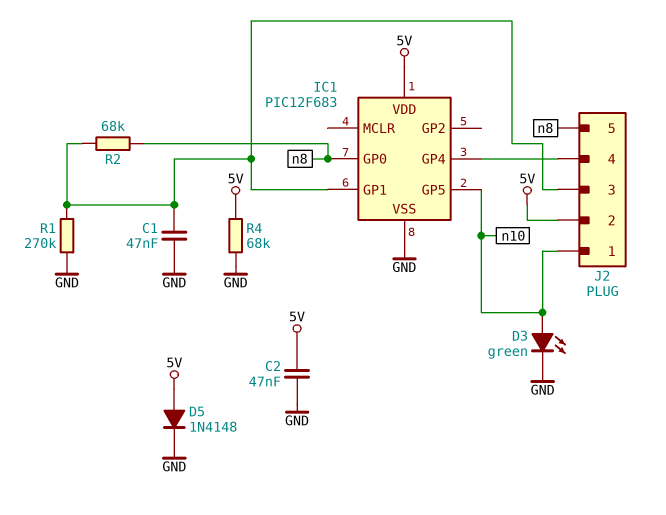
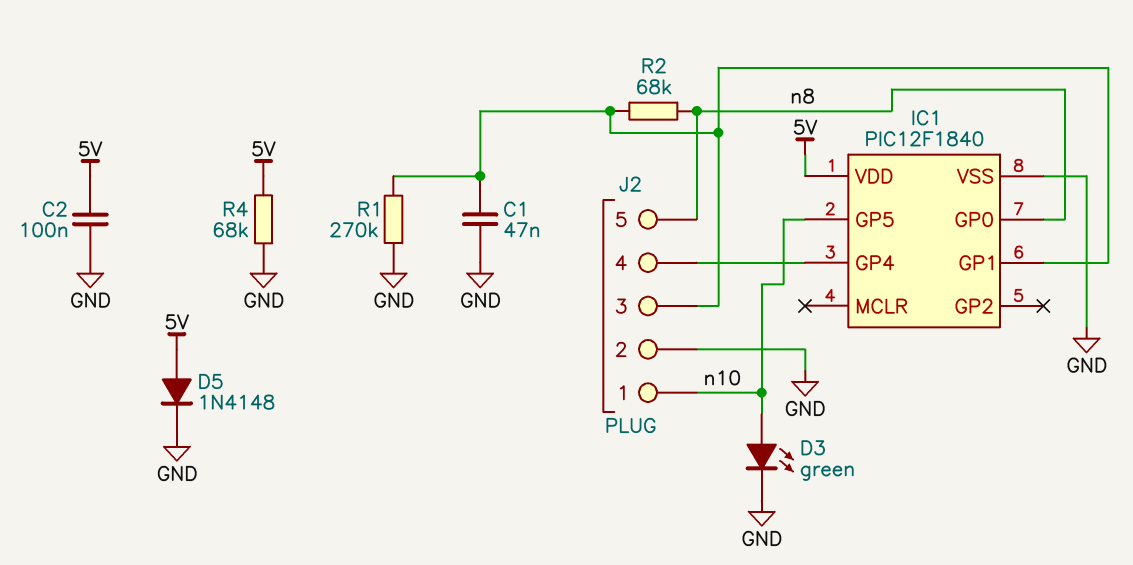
C2: 47nF (5V, GND) -> 100nF (5V, GND)
IC1: PIC12F683 -> PIC12F1840
J2 pin 2: 5V -> GND

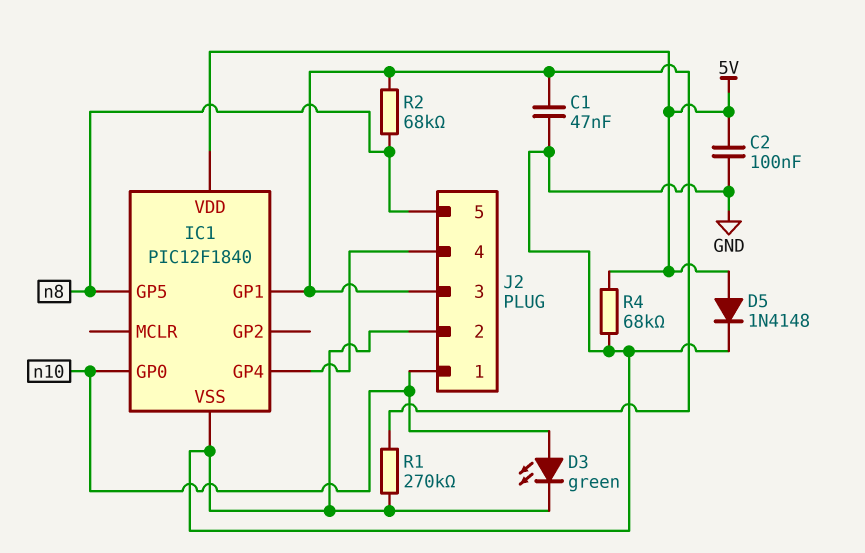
IC1 pin GP0: n8 -> n10
IC1 pin GP5: n10 -> n8

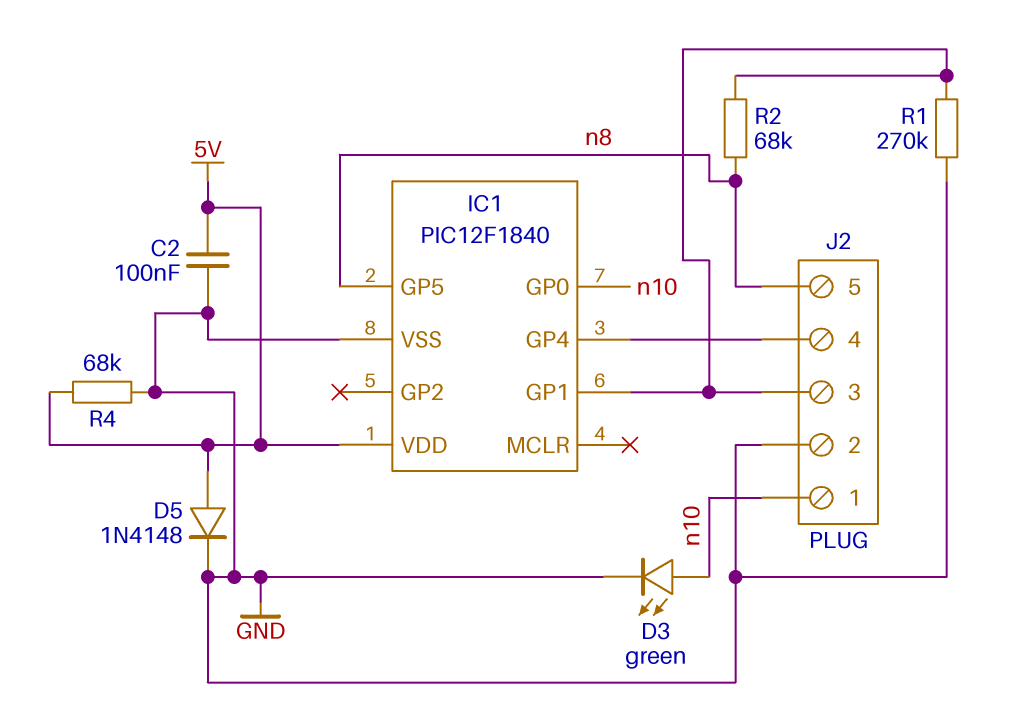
C1: 47nF (GND, IC1/GP1) -> none

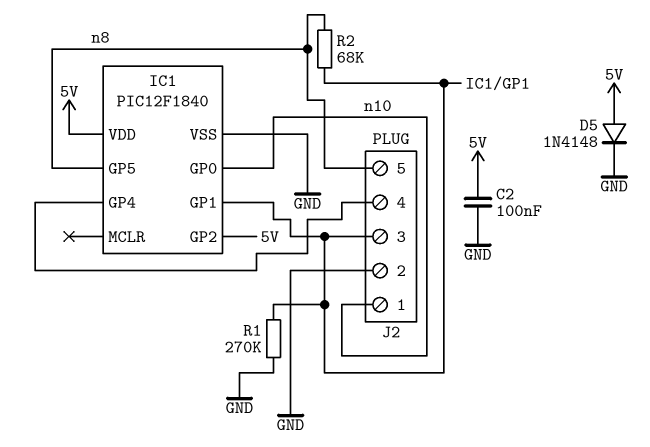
D3: LED green (A n10, K GND) -> none
IC1 pin GP2: none -> 5V
R4: 68k (5V, GND) -> none

